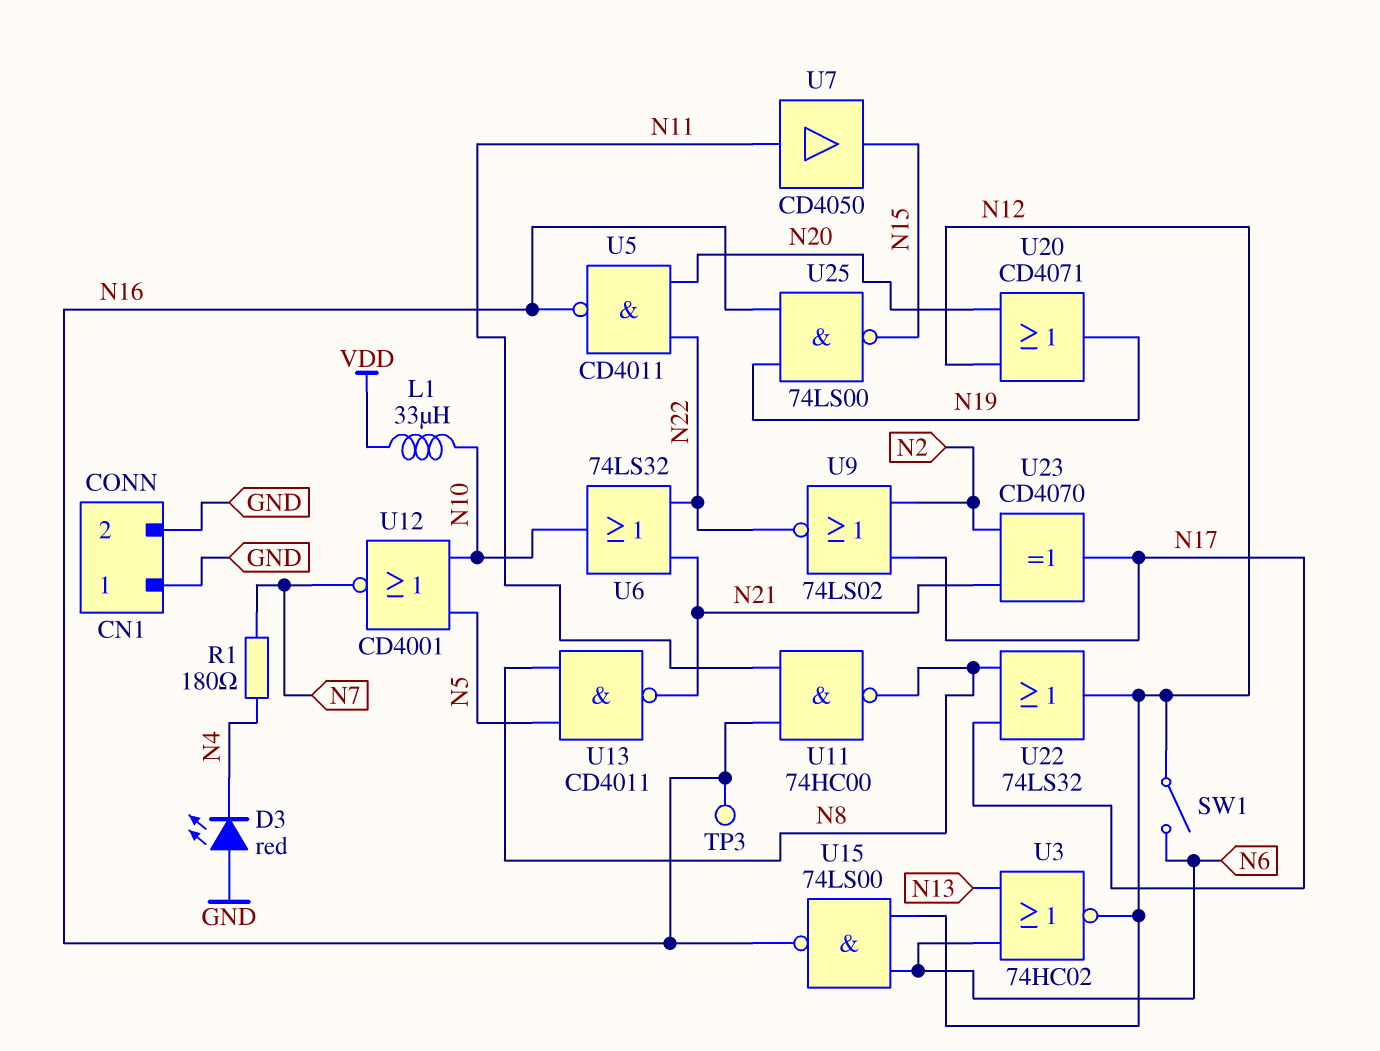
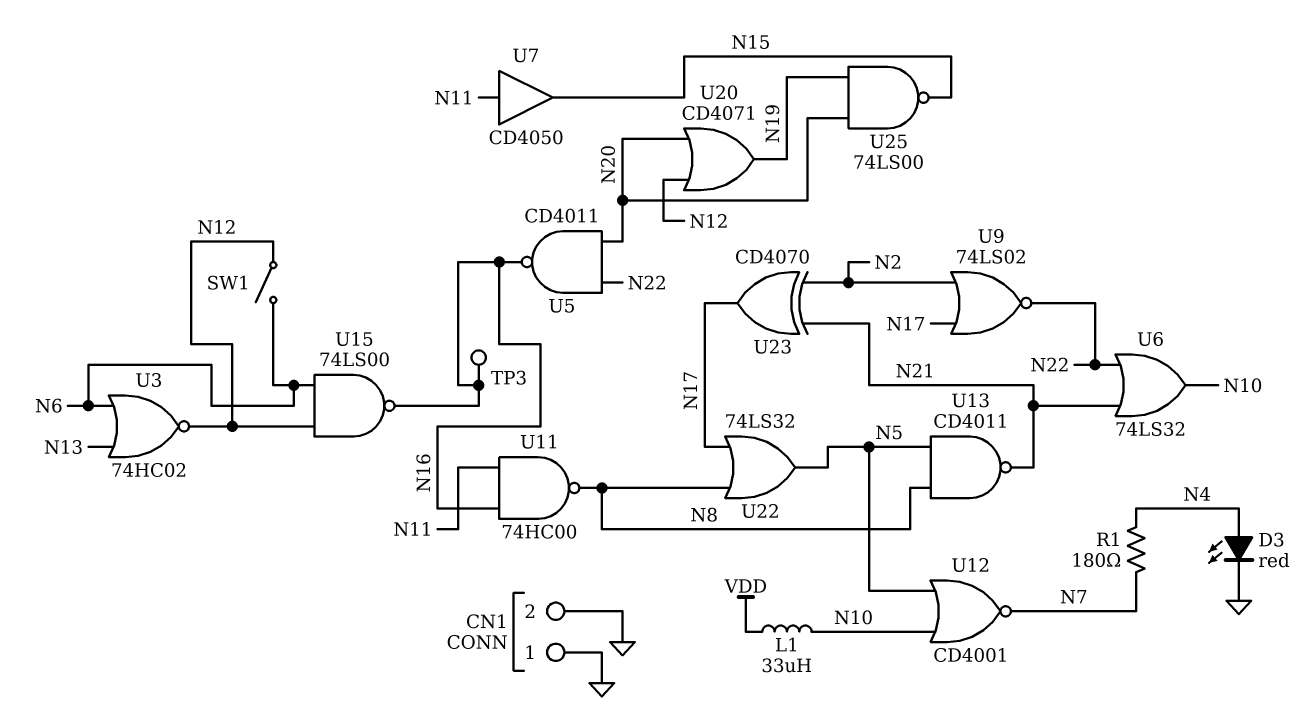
D3: LED red (A GND, K N4) -> LED red (A N4, K GND)
U22: OR 74LS32 (in N8, in N17, out N12) -> OR 74LS32 (in N8, in N17, out N5)
U25: NAND 74LS00 (in N16, in N19, out N15) -> NAND 74LS00 (in N19, in N20, out N15)

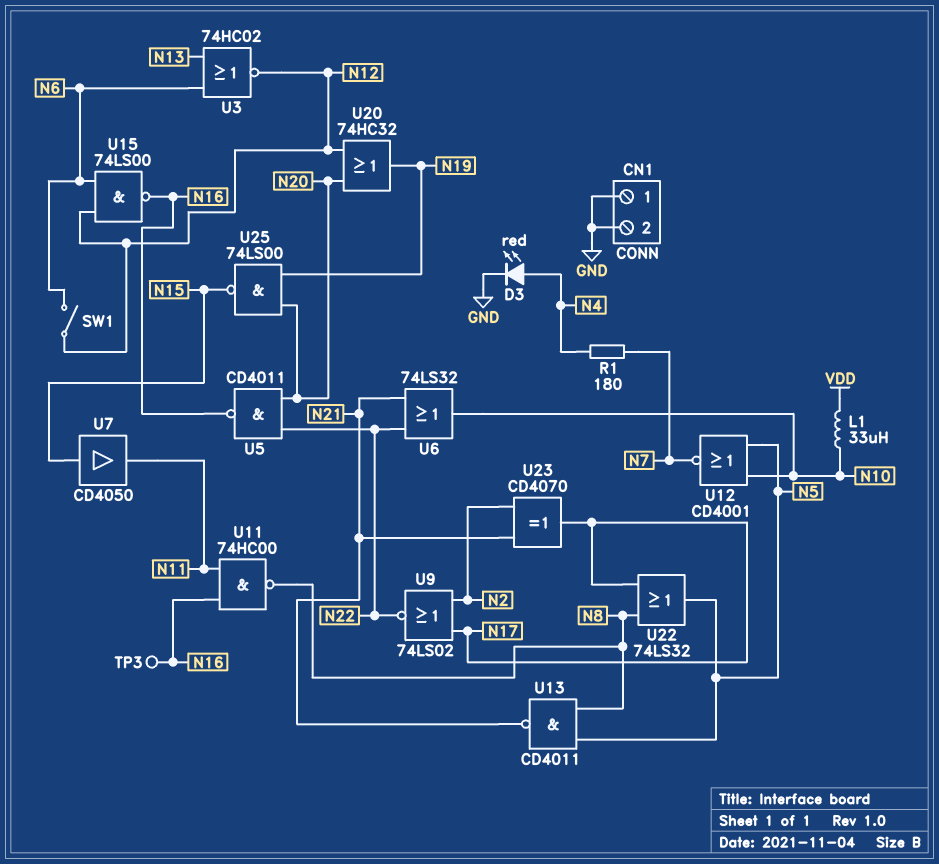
U7: buffer CD4050 (in N11, out N15) -> buffer CD4050 (in N15, out N11)
U20: OR CD4071 (in N12, in N20, out N19) -> OR 74HC32 (in N12, in N20, out N19)

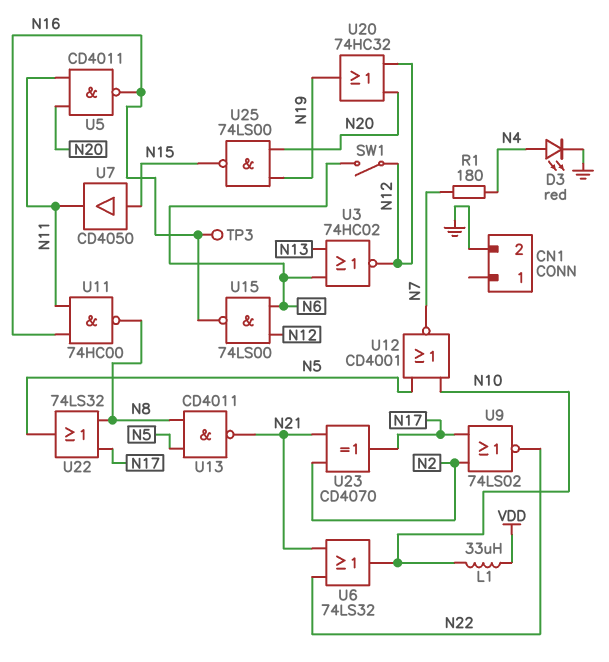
CN1 pin 1: GND -> none
U5: NAND CD4011 (in N20, in N22, out N16) -> NAND CD4011 (in N11, in N20, out N16)

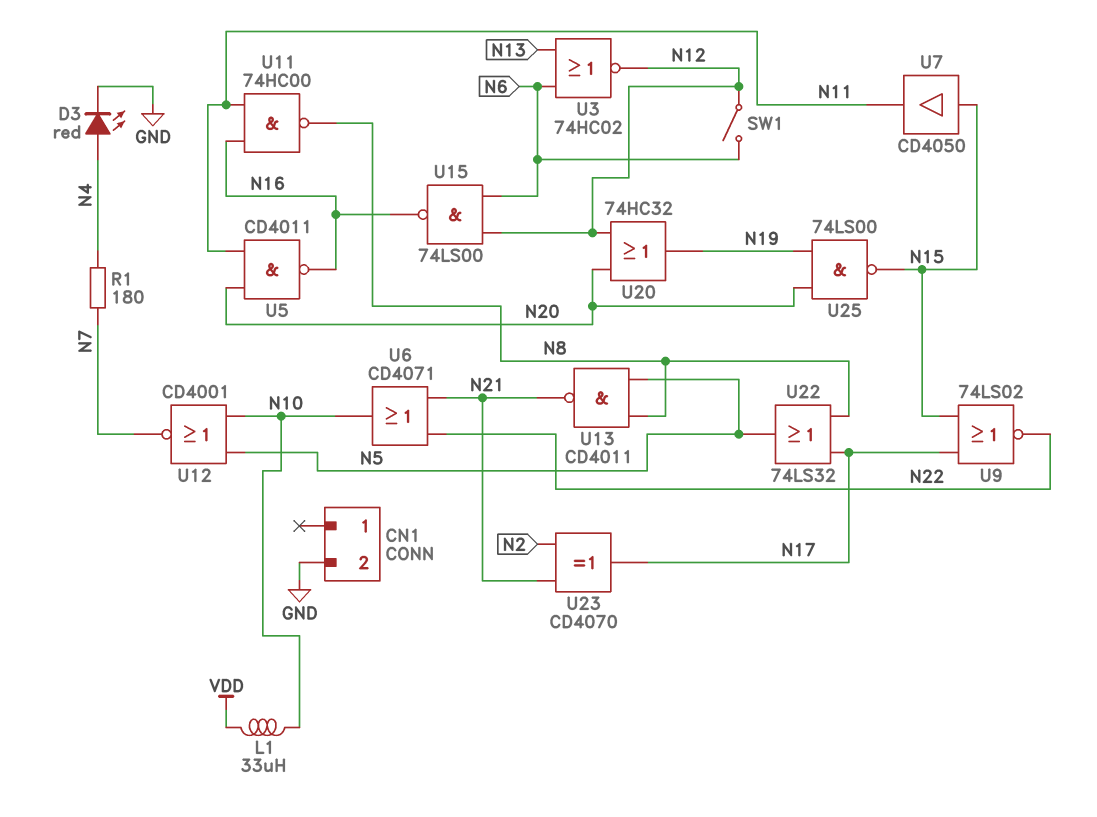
TP3: test point (N16) -> none
U6: OR 74LS32 (in N21, in N22, out N10) -> OR CD4071 (in N21, in N22, out N10)
U9: NOR 74LS02 (in N2, in N17, out N22) -> NOR 74LS02 (in N15, in N17, out N22)

